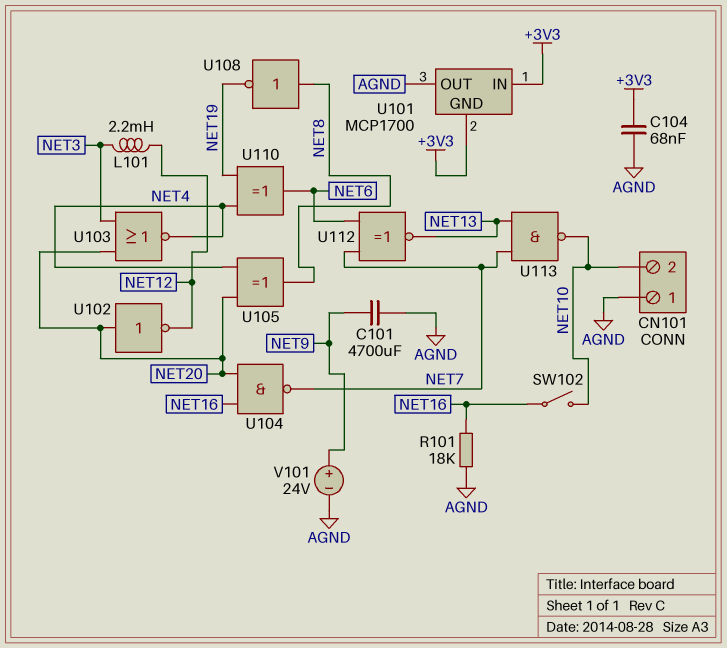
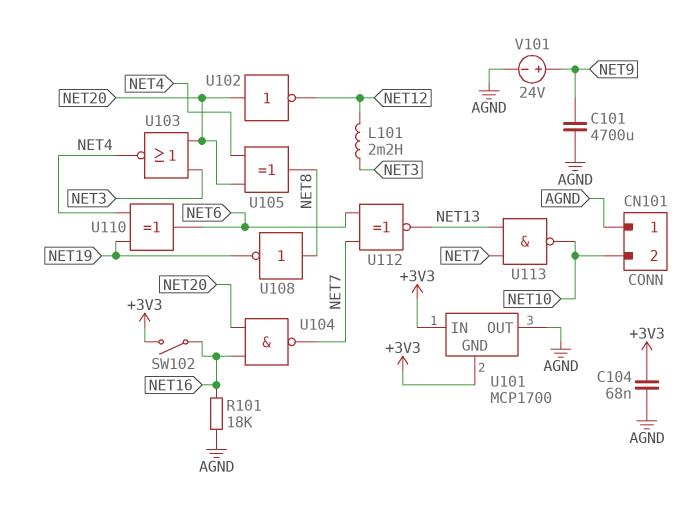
SW102: switch (NET10, NET16) -> switch (+3V3, NET16)

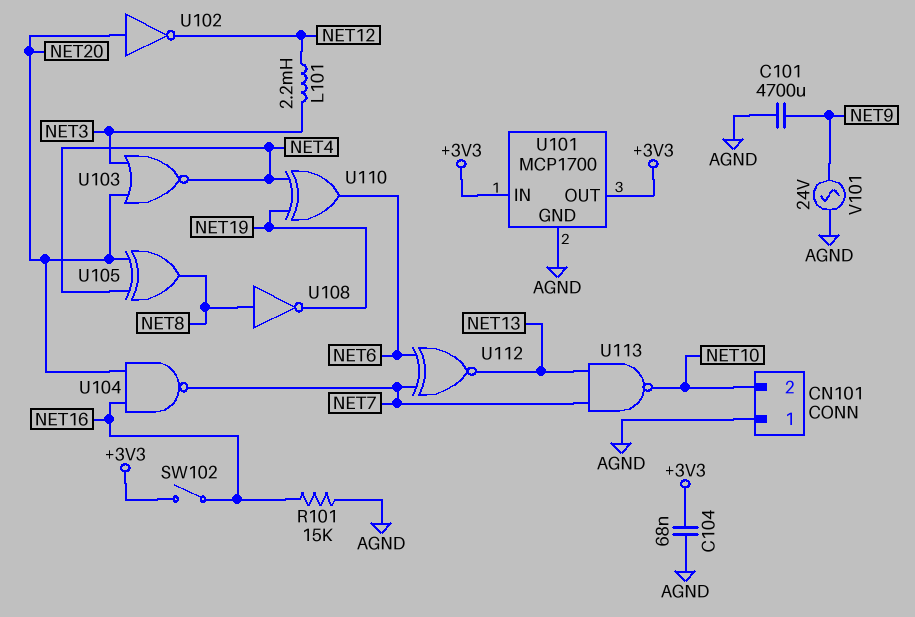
R101: 18k (AGND, NET16) -> 15k (AGND, NET16)
U101 pin GND: +3V3 -> AGND
U101 pin OUT: AGND -> +3V3
V101: 24V (plus NET9, minus AGND) -> AC 24V (AGND, NET9)

